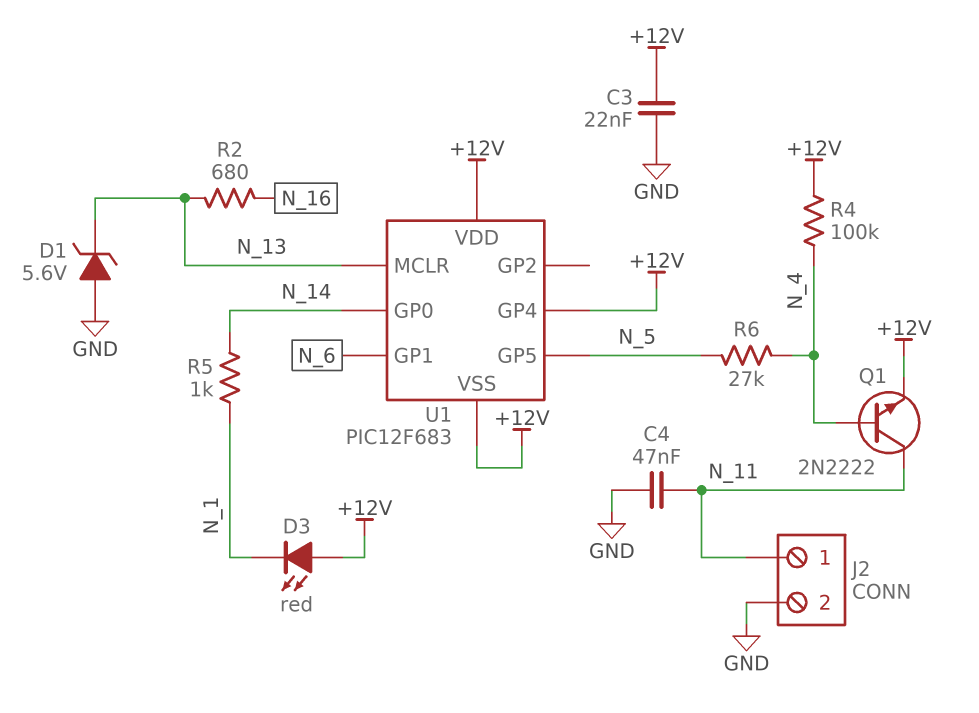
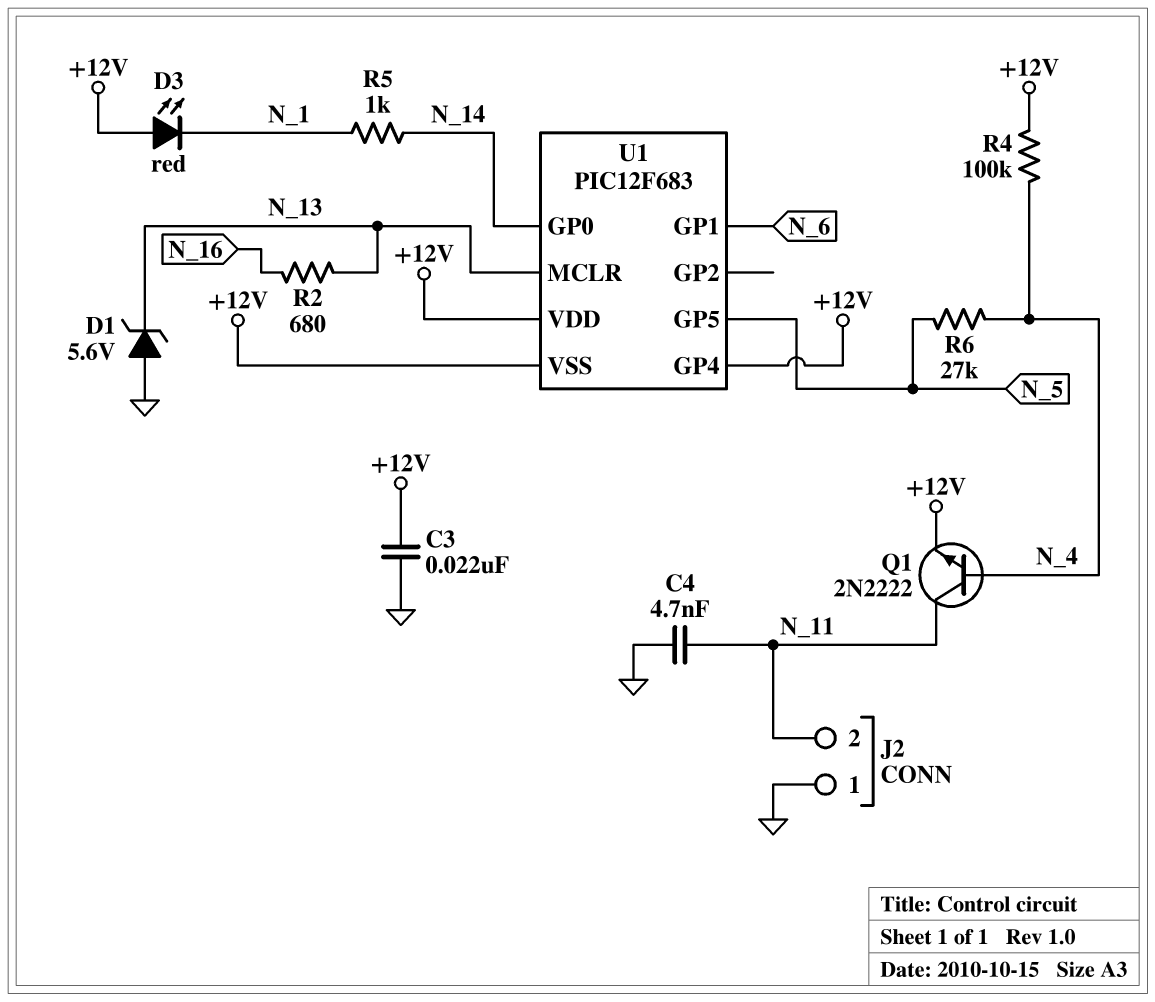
C4: 47nF (GND, N_11) -> 4.7nF (GND, N_11)
J2 pin 1: N_11 -> GND
J2 pin 2: GND -> N_11

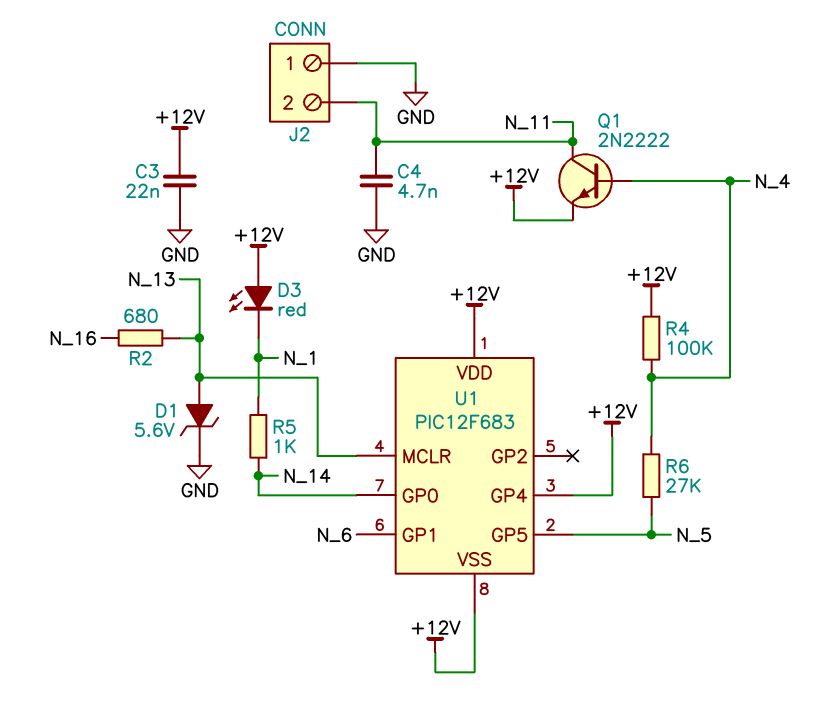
D1: zener 5.6V (A GND, K N_13) -> zener 5.6V (A N_13, K GND)

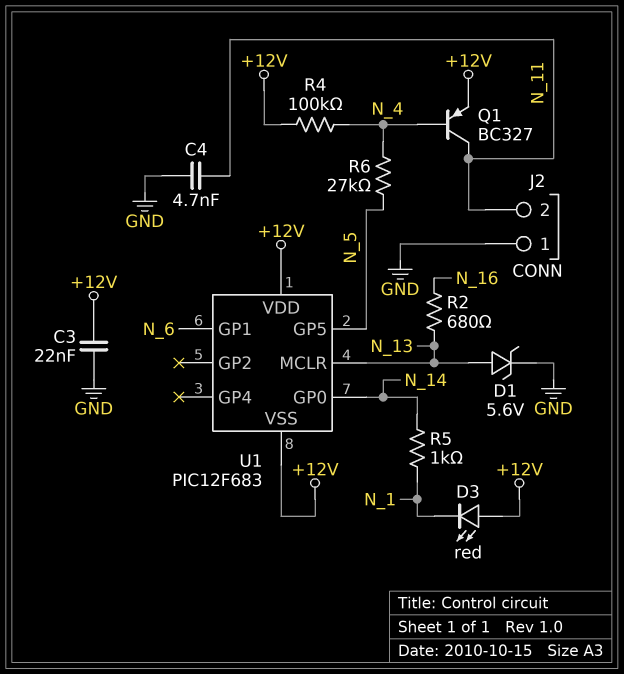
Q1: NPN 2N2222 (B N_4, C N_11, E +12V) -> PNP BC327 (B N_4, C N_11, E +12V)
U1 pin GP4: +12V -> none

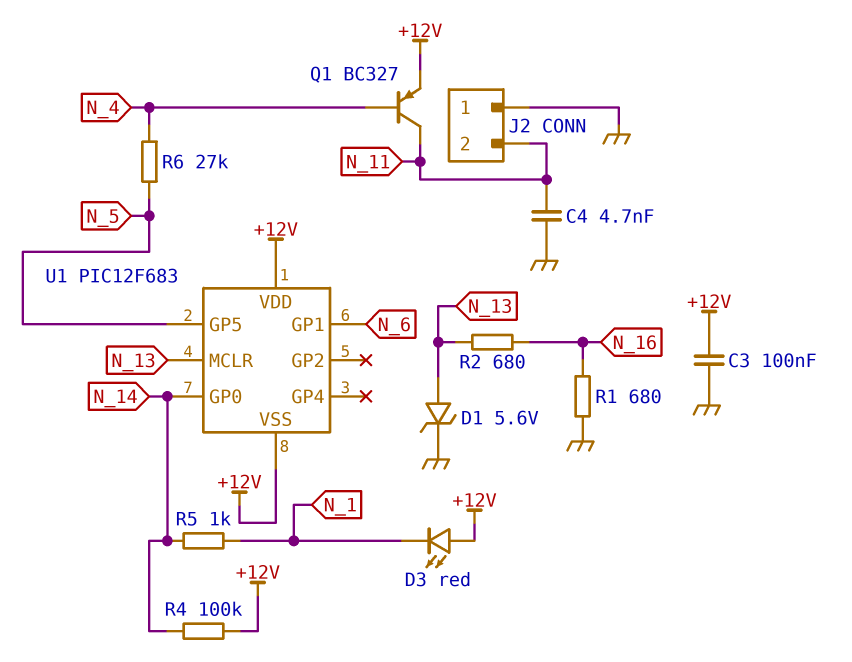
C3: 22nF (+12V, GND) -> 100nF (+12V, GND)
R1: none -> 680 (GND, N_16)
R4: 100k (+12V, N_4) -> 100k (+12V, N_14)

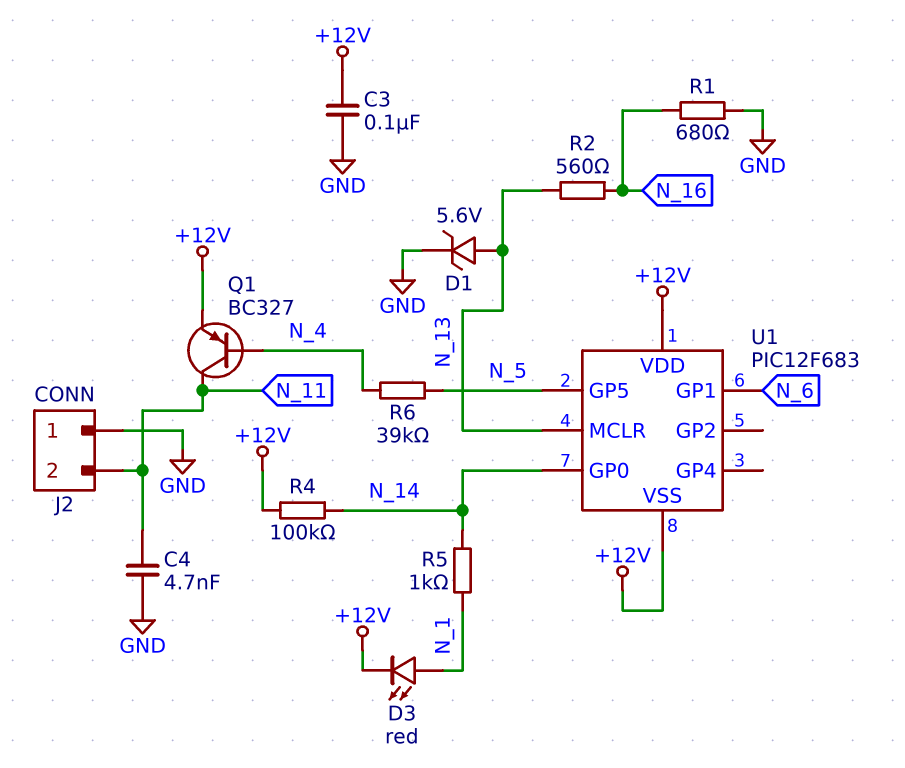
D3: LED red (A +12V, K N_1) -> LED red (A N_1, K +12V)
R2: 680 (N_13, N_16) -> 560 (N_13, N_16)
R6: 27k (N_4, N_5) -> 39k (N_4, N_5)

